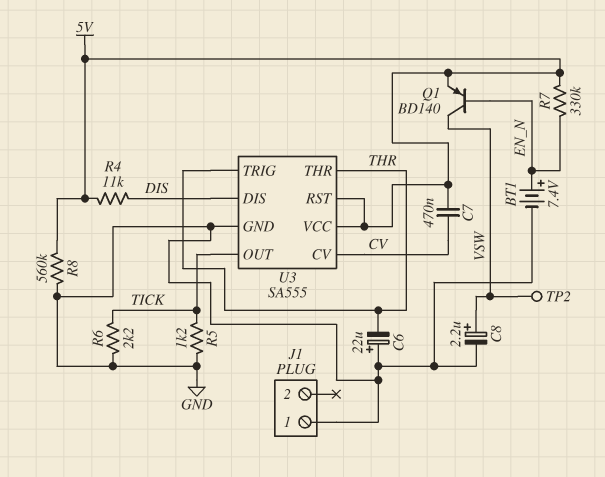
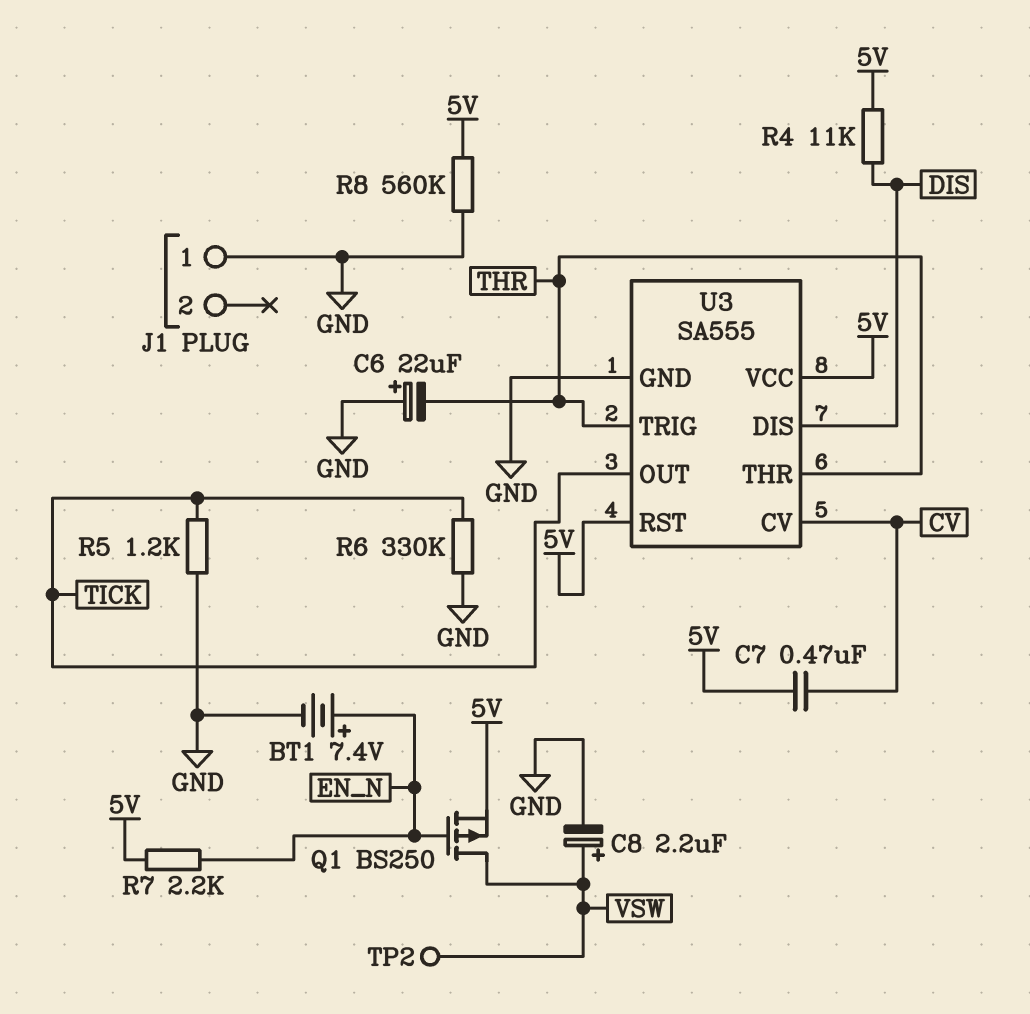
Q1: PNP BD140 (B EN_N, C VSW, E 5V) -> PMOS BS250 (G EN_N, D VSW, S 5V)
R6: 2.2k (GND, TICK) -> 330k (GND, TICK)
R7: 330k (5V, EN_N) -> 2.2k (5V, EN_N)

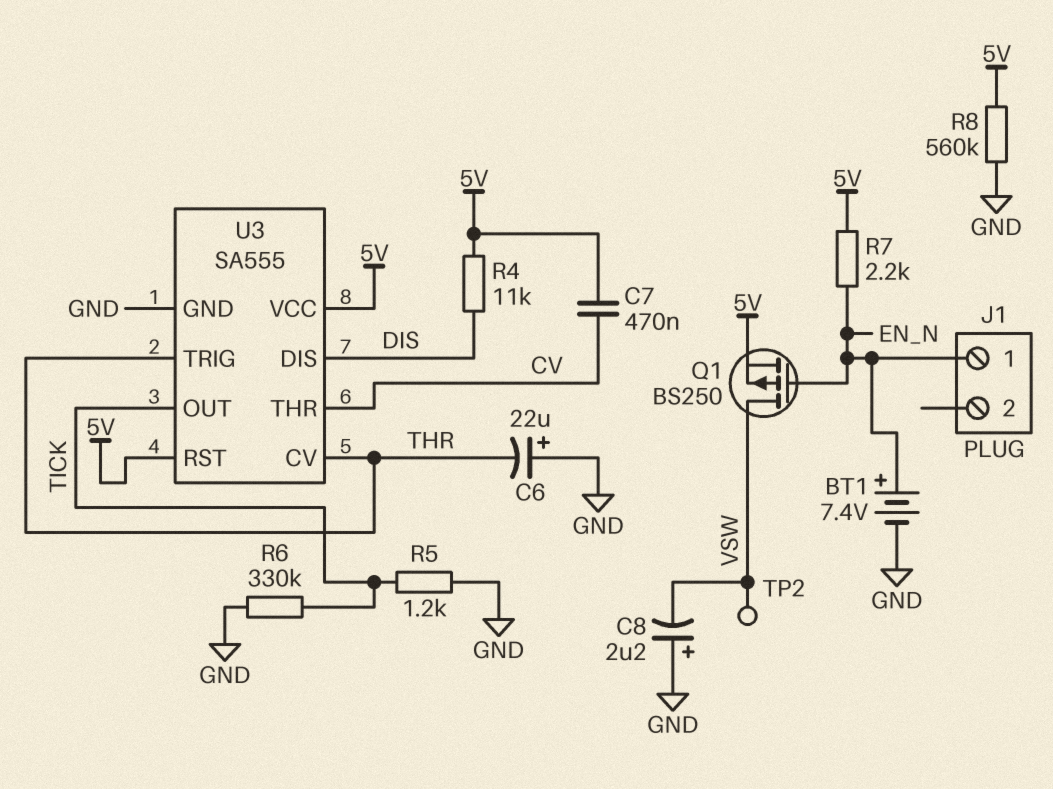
C8: 2.2uF (plus VSW, minus GND) -> 2.2uF (plus GND, minus VSW)
J1 pin 1: GND -> EN_N
U3 pin CV: CV -> THR
U3 pin THR: THR -> CV

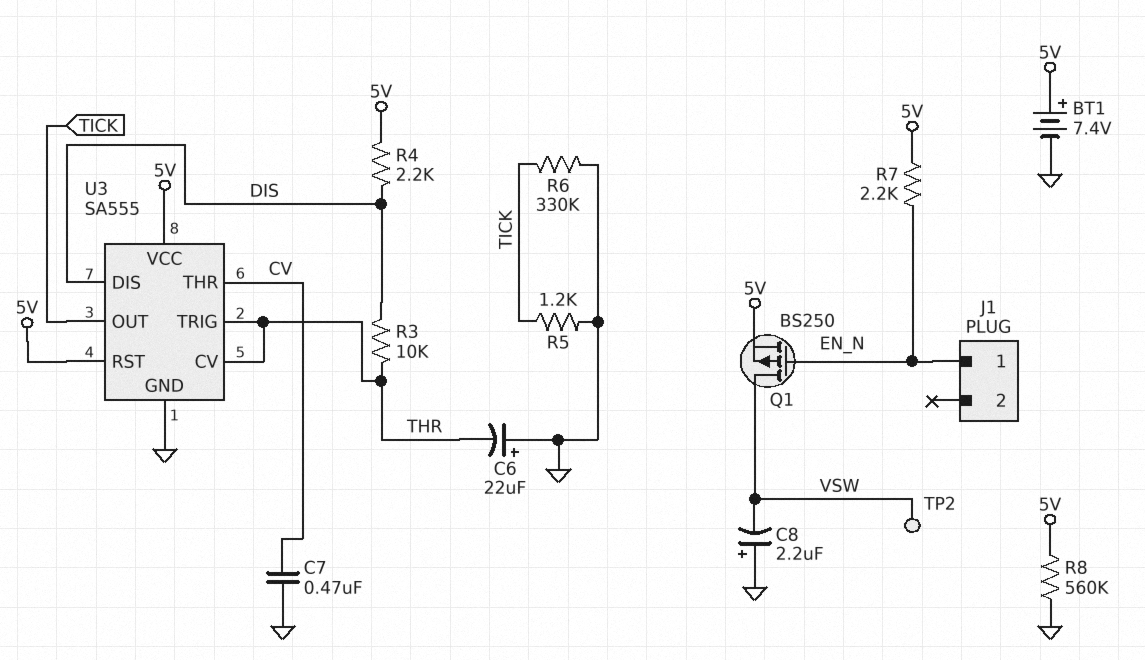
BT1: 7.4V (plus EN_N, minus GND) -> 7.4V (plus 5V, minus GND)
C7: 470nF (5V, CV) -> 470nF (CV, GND)
R3: none -> 10k (DIS, THR)
R4: 11k (5V, DIS) -> 2.2k (5V, DIS)

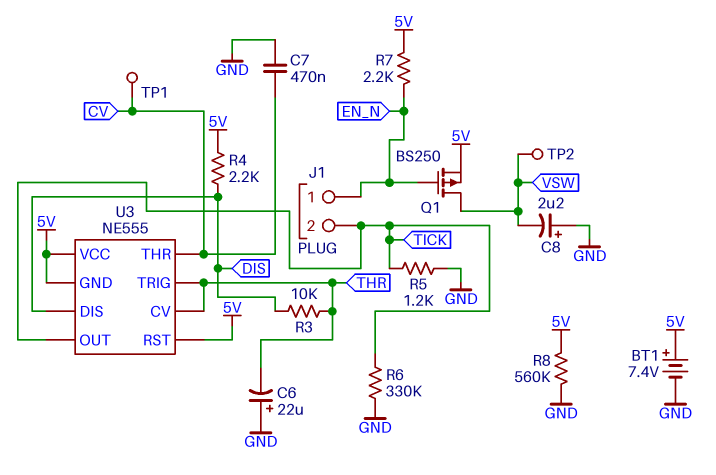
J1 pin 2: none -> TICK
TP1: none -> test point (CV)
U3: SA555 -> NE555
U3 pin GND: GND -> 5V

